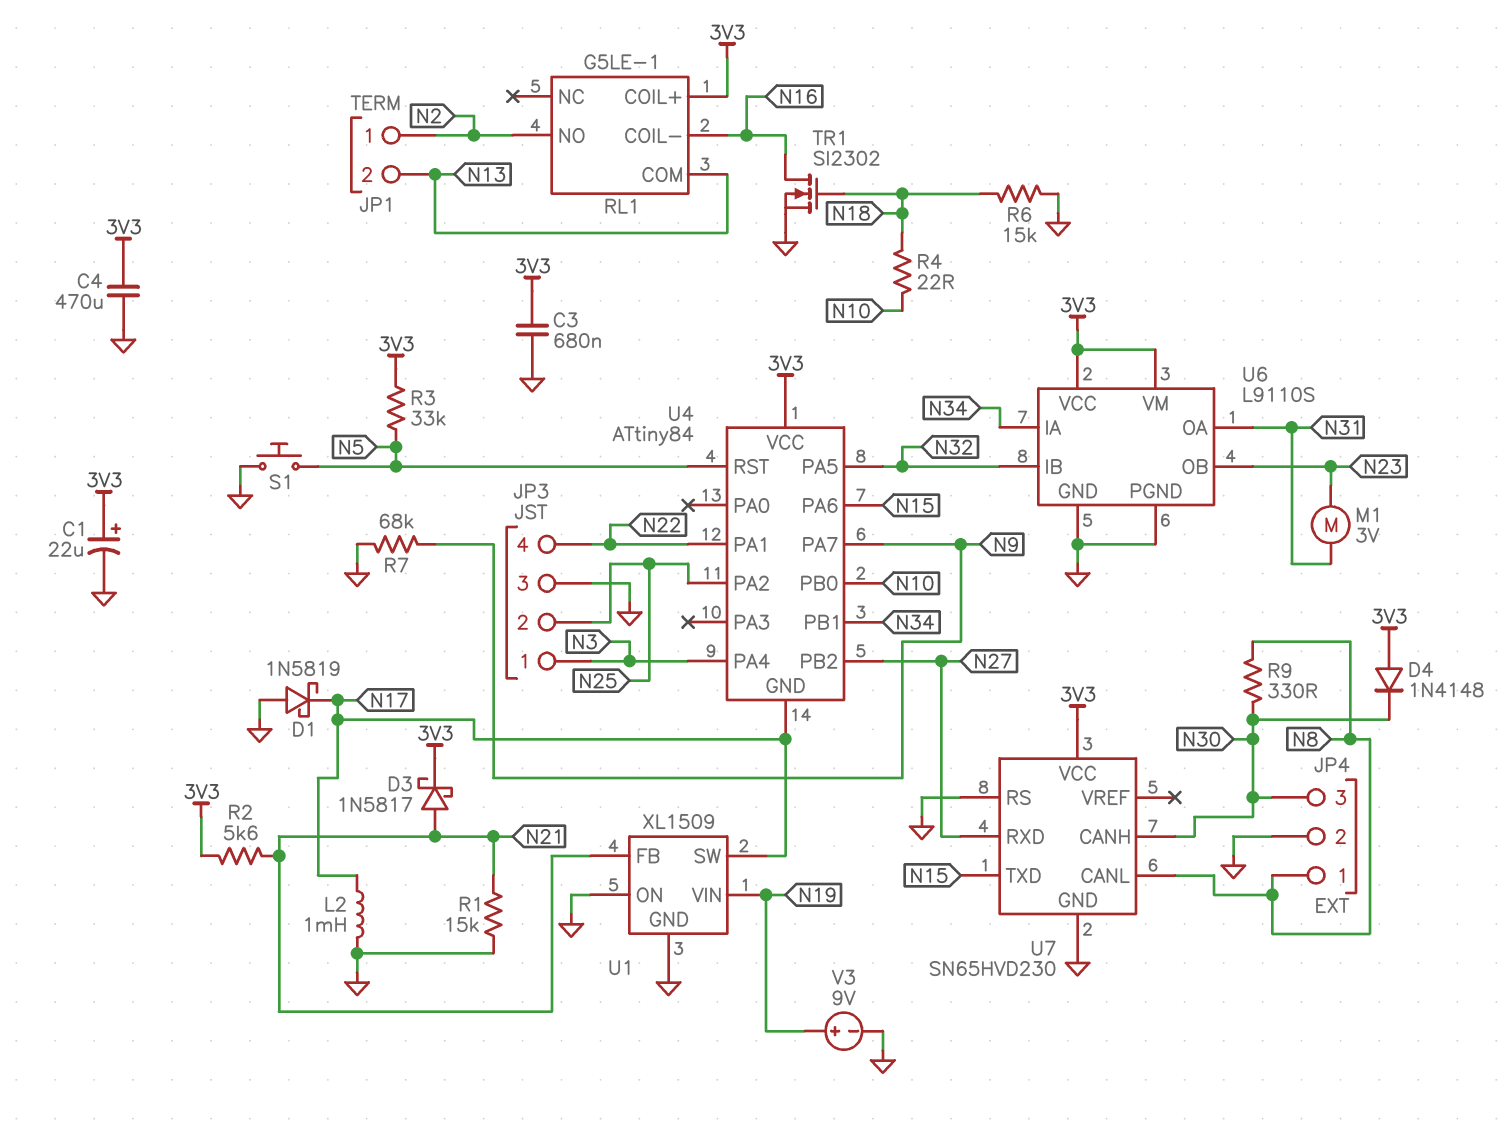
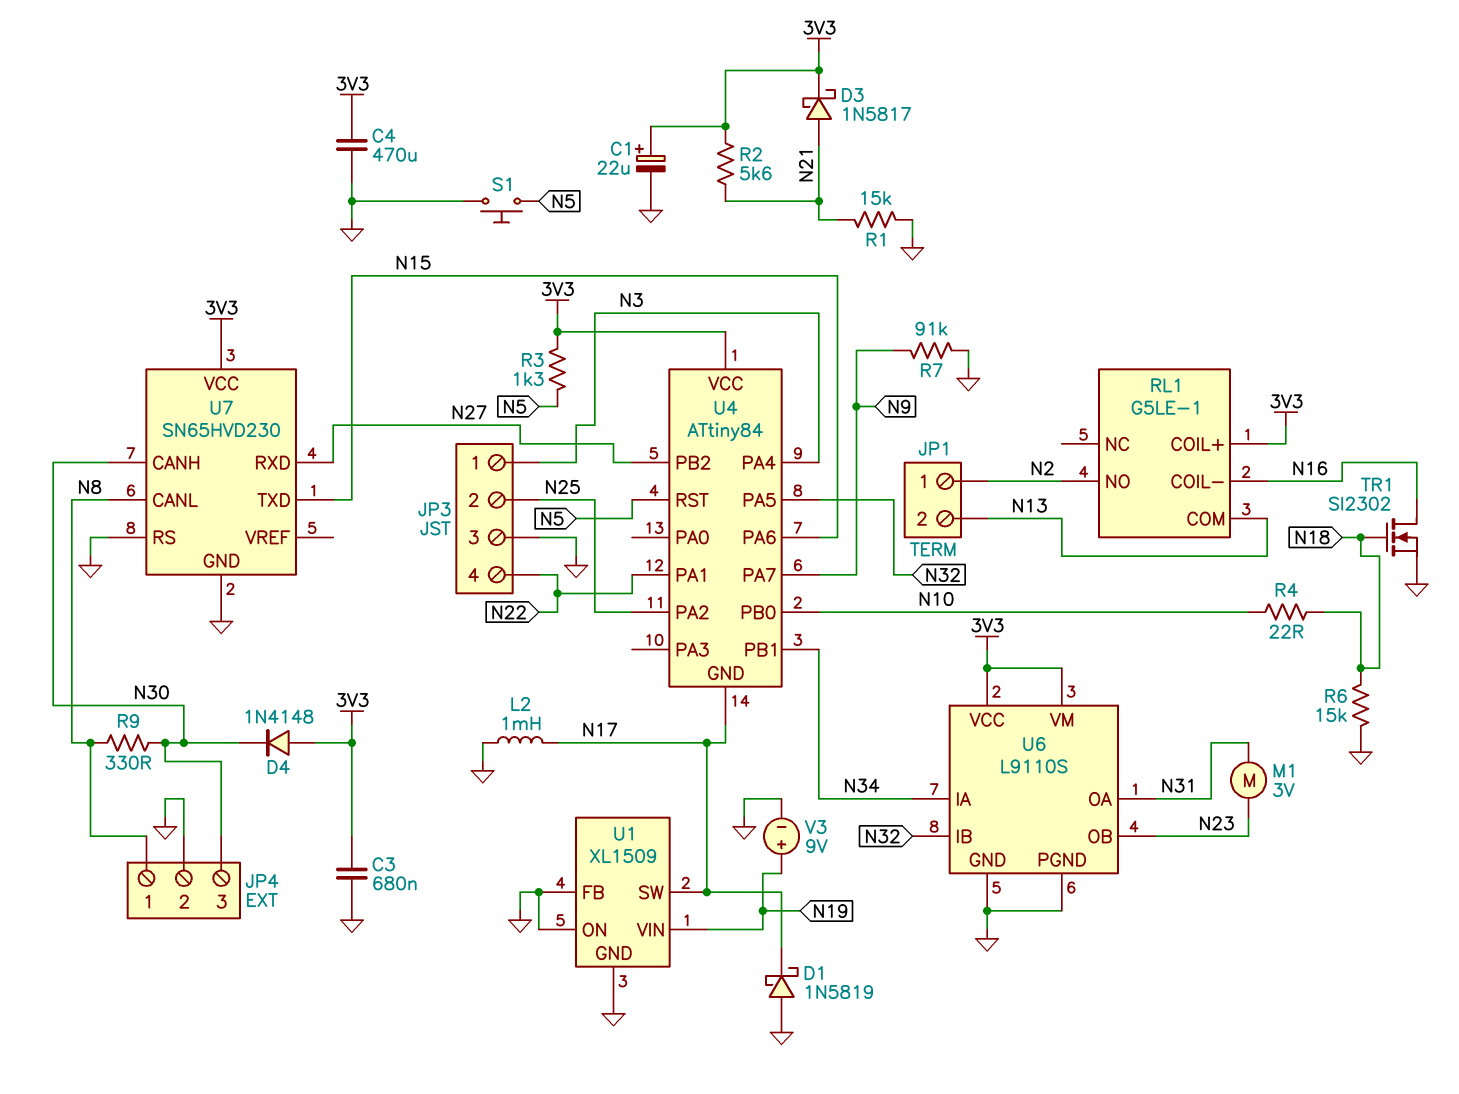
R3: 33k (3V3, N5) -> 1.3k (3V3, N5)
R7: 68k (GND, N9) -> 91k (GND, N9)
U1 pin FB: N21 -> GND

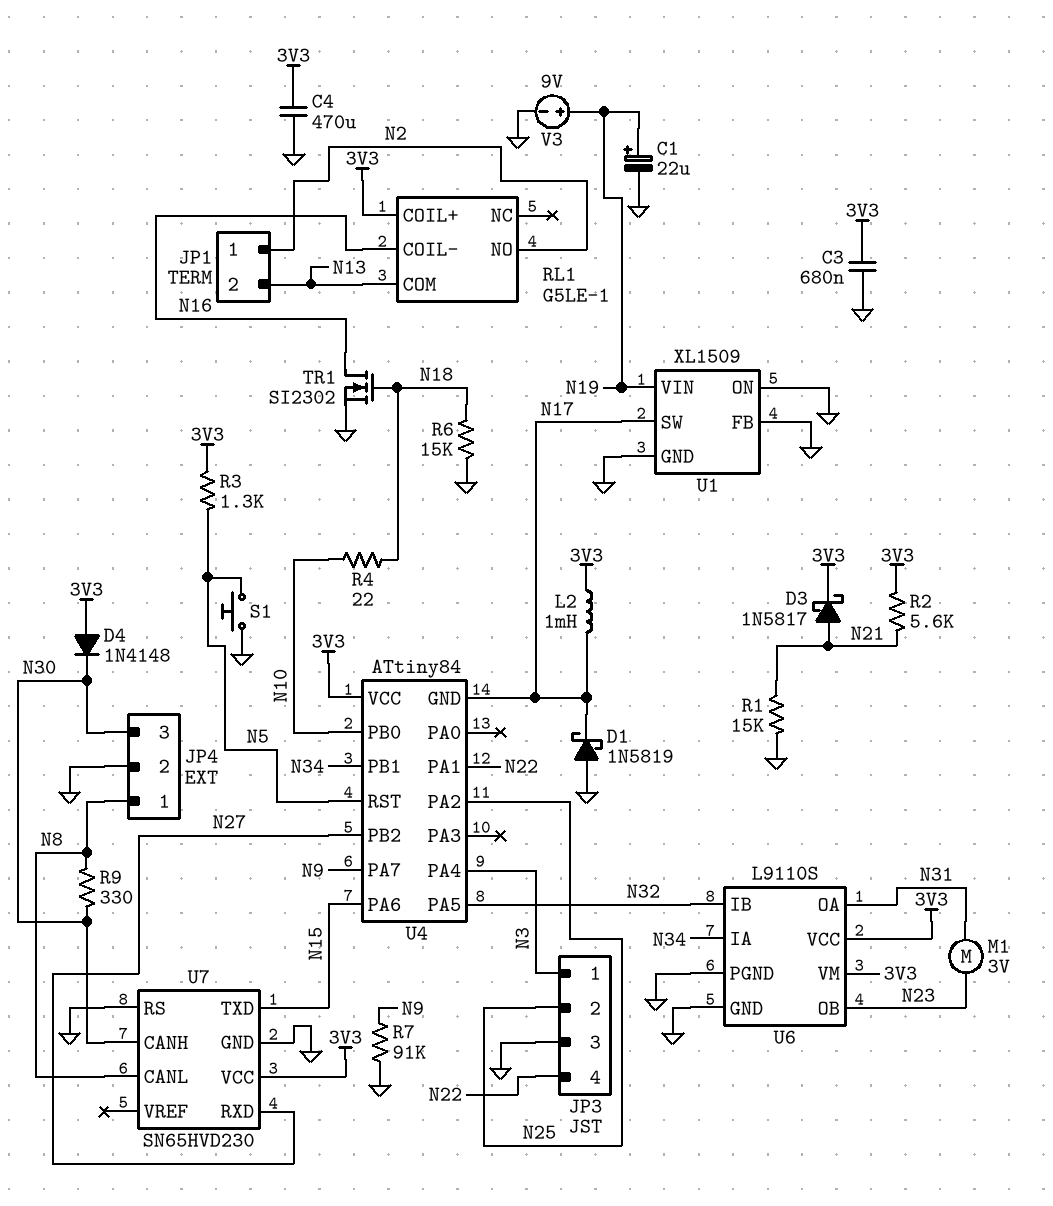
C1: 22uF (plus 3V3, minus GND) -> 22uF (plus N19, minus GND)
L2: 1mH (GND, N17) -> 1mH (3V3, N17)

